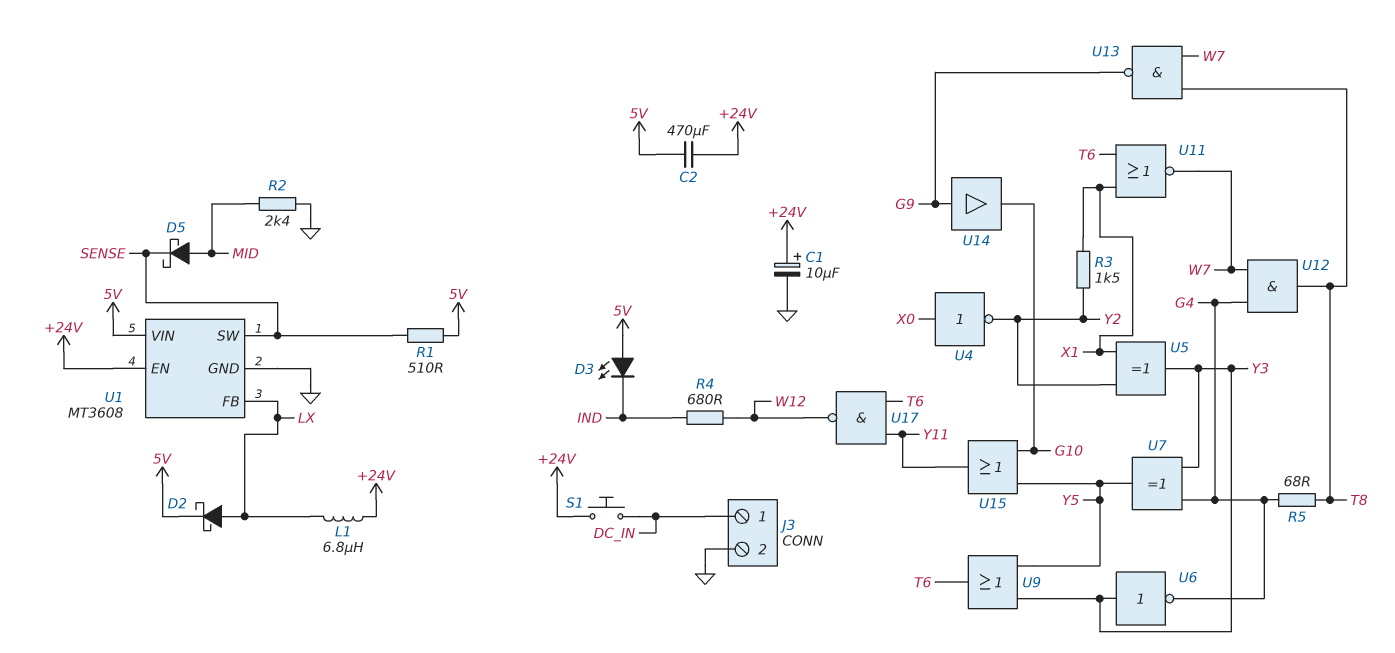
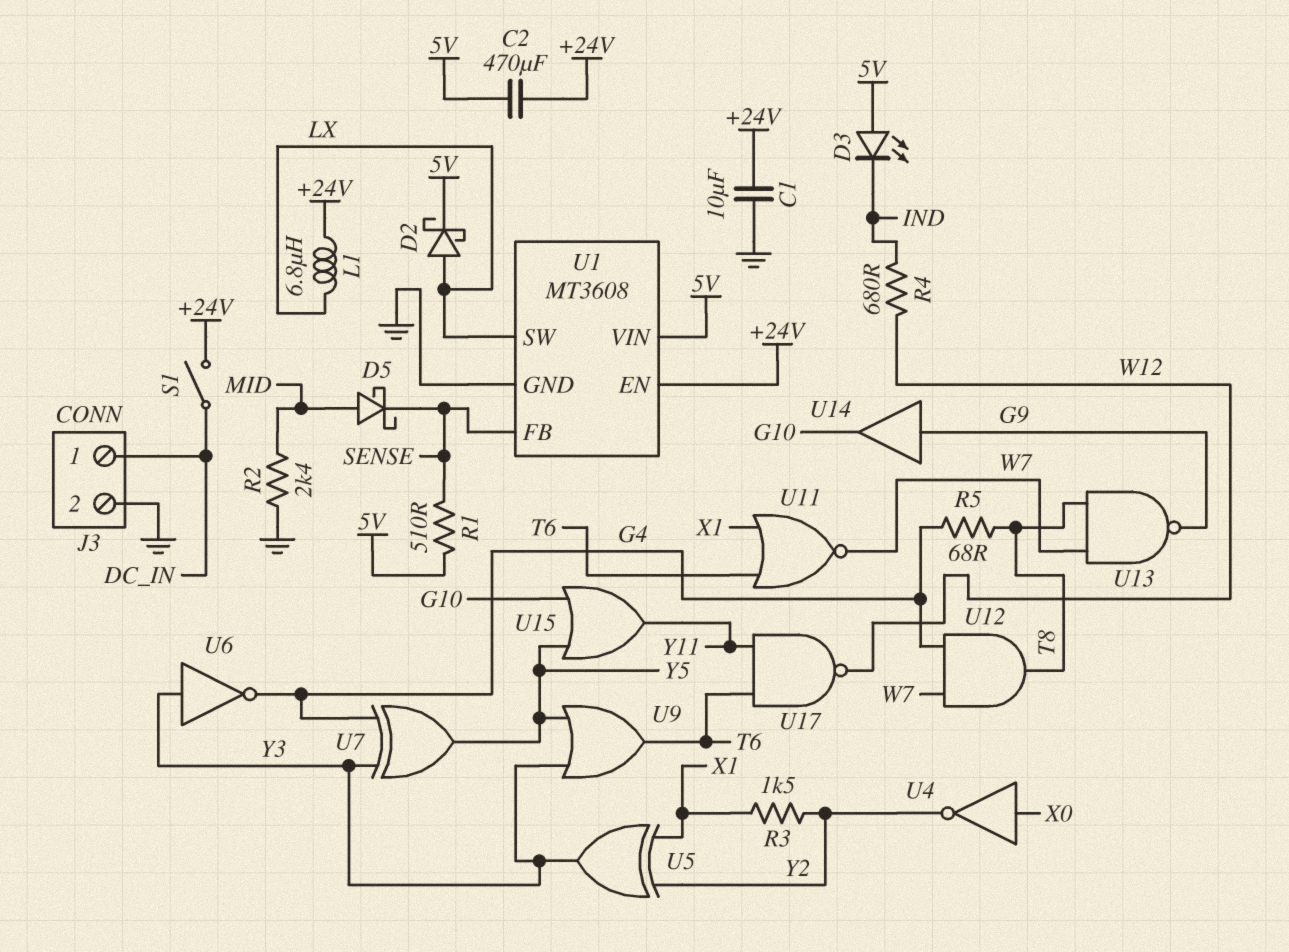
C1: 10uF (plus +24V, minus GND) -> 10uF (+24V, GND)
S1: button (+24V, DC_IN) -> switch (+24V, DC_IN)
U1 pin FB: LX -> SENSE
U1 pin SW: SENSE -> LX

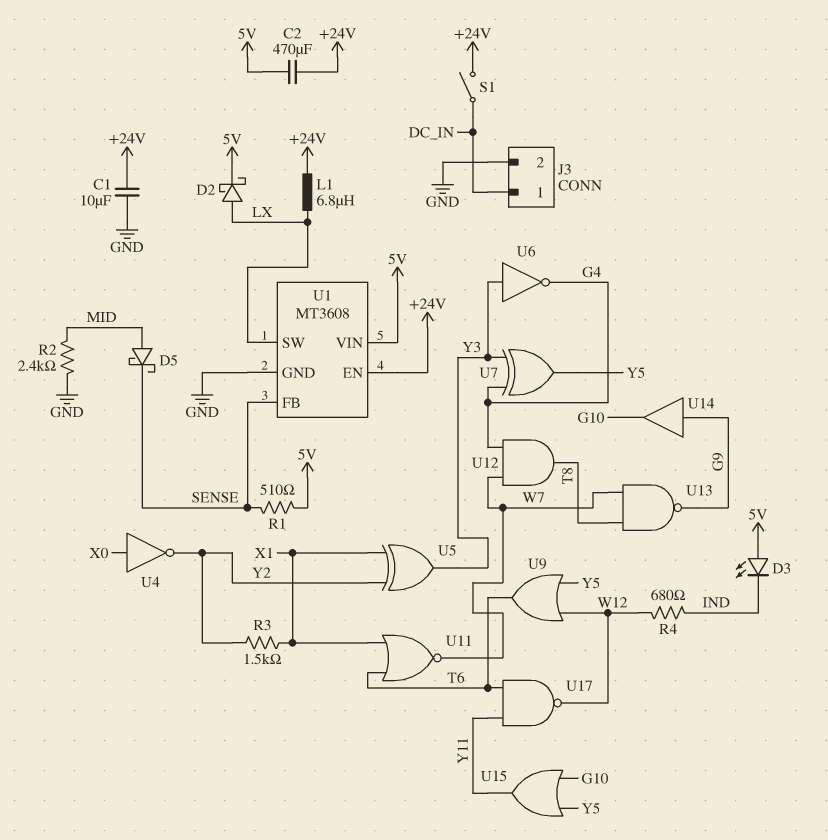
R5: 68 (G4, T8) -> none
U9: OR (in Y3, in Y5, out T6) -> OR (in W12, in Y5, out T6)

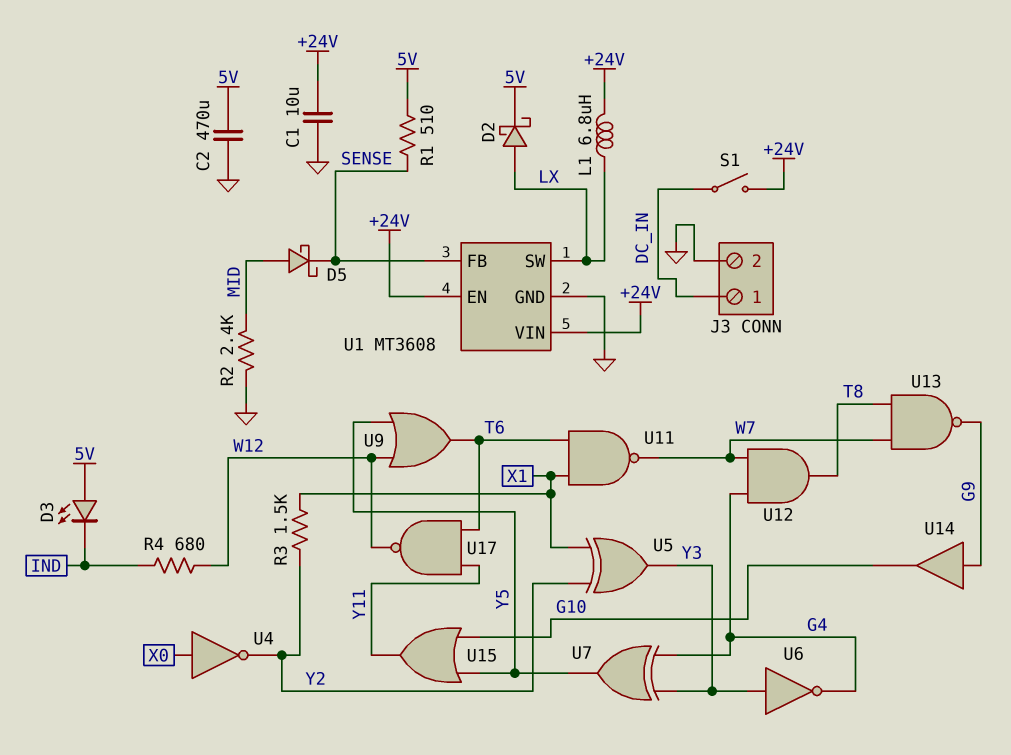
C2: 470uF (+24V, 5V) -> 470uF (5V, GND)
U1 pin VIN: 5V -> +24V
U11: NOR (in T6, in X1, out W7) -> NAND (in T6, in X1, out W7)

